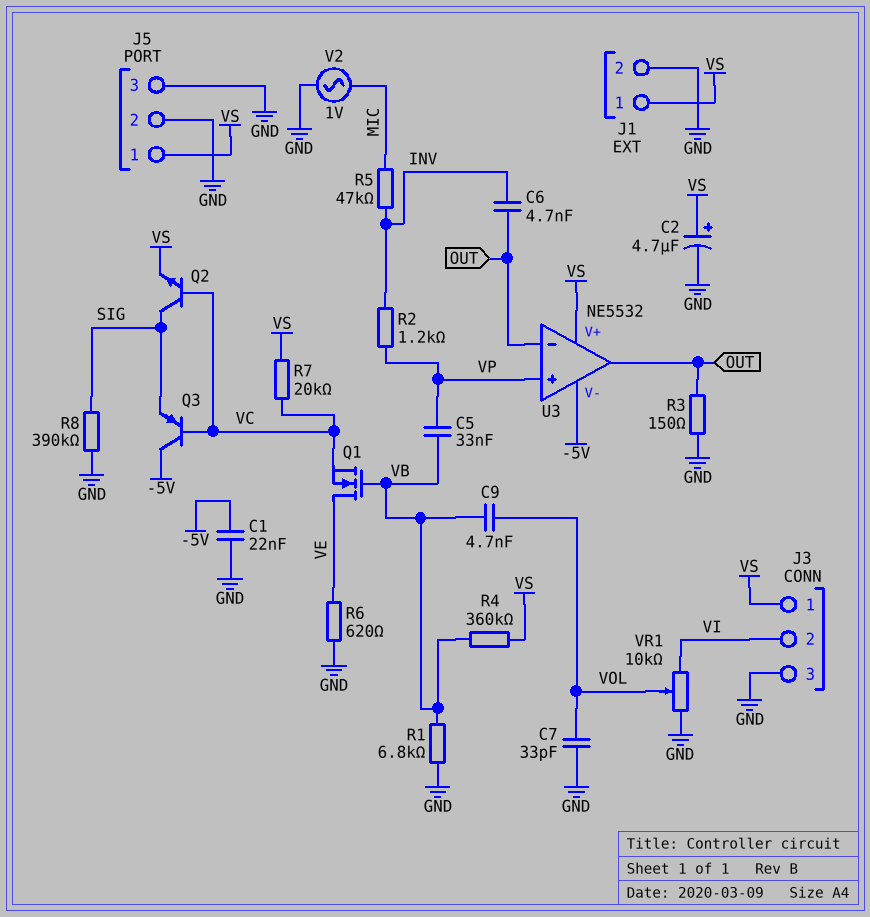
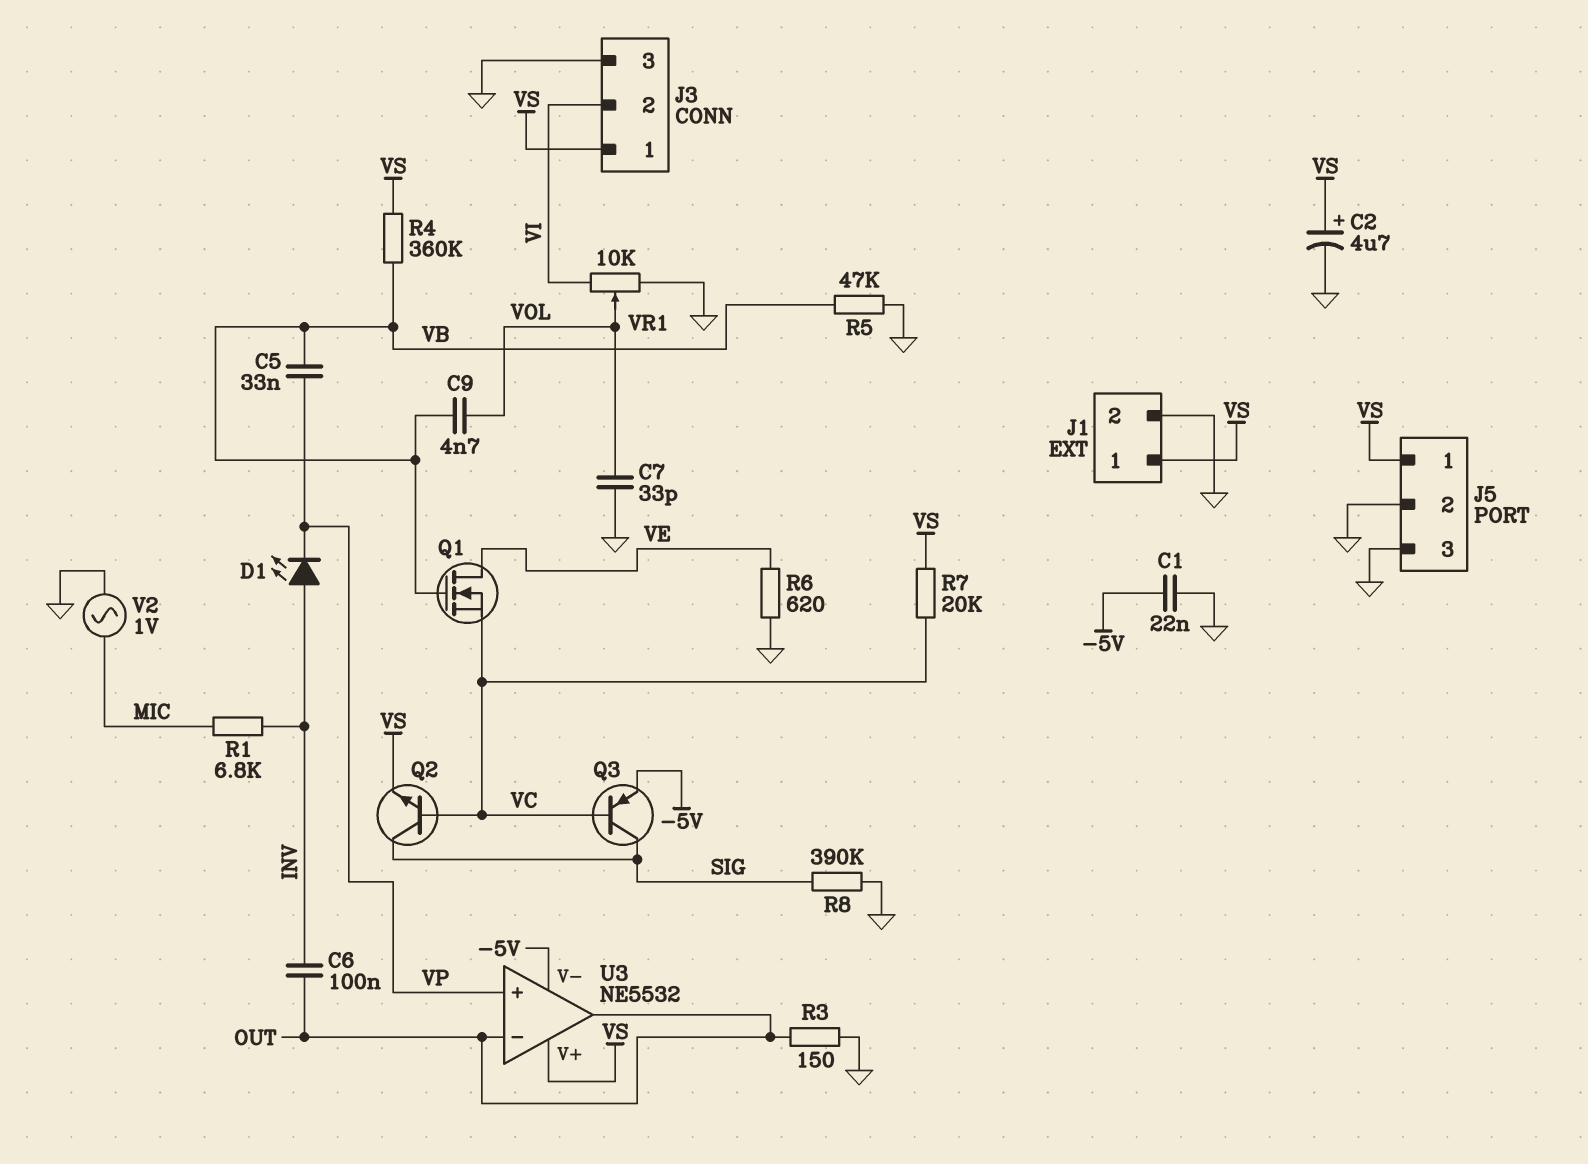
C6: 4.7nF (INV, OUT) -> 100nF (INV, OUT)
D1: none -> LED (A INV, K VP)
Q3: PNP (B VC, C -5V, E SIG) -> PNP (B VC, C SIG, E -5V)
R1: 6.8k (GND, VB) -> 6.8k (INV, MIC)
R2: 1.2k (INV, VP) -> none
R5: 47k (INV, MIC) -> 47k (GND, VB)

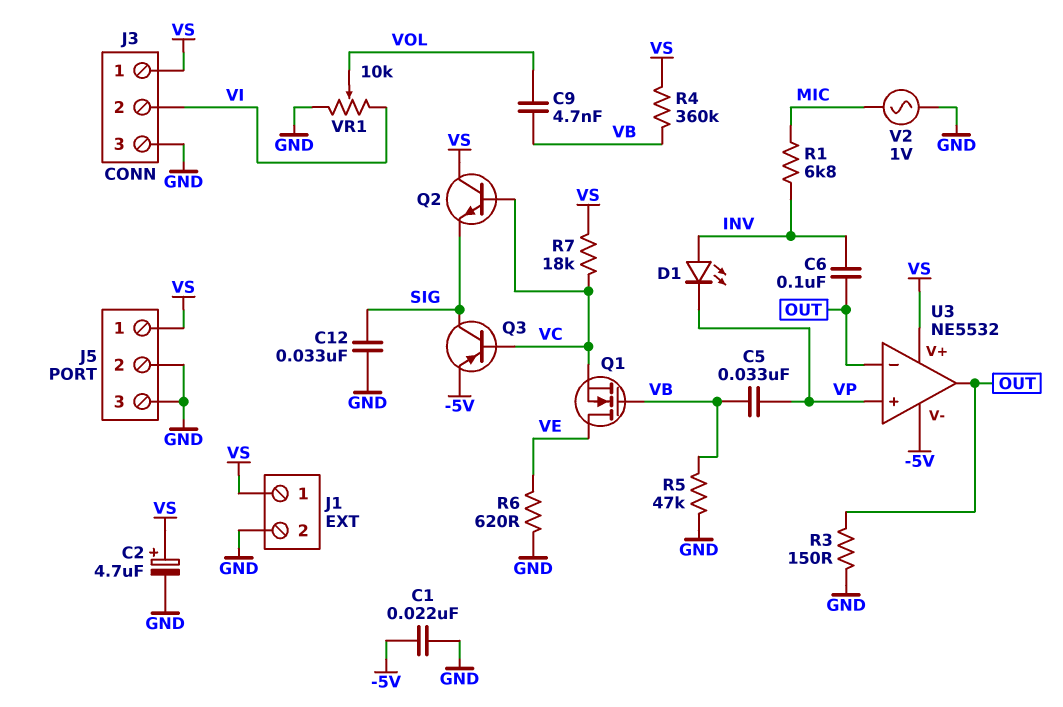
C7: 33pF (GND, VOL) -> none
C12: none -> 33nF (GND, SIG)
Q2: NPN (B VC, C SIG, E VS) -> NPN (B VC, C VS, E SIG)
R7: 20k (VC, VS) -> 18k (VC, VS)
R8: 390k (GND, SIG) -> none

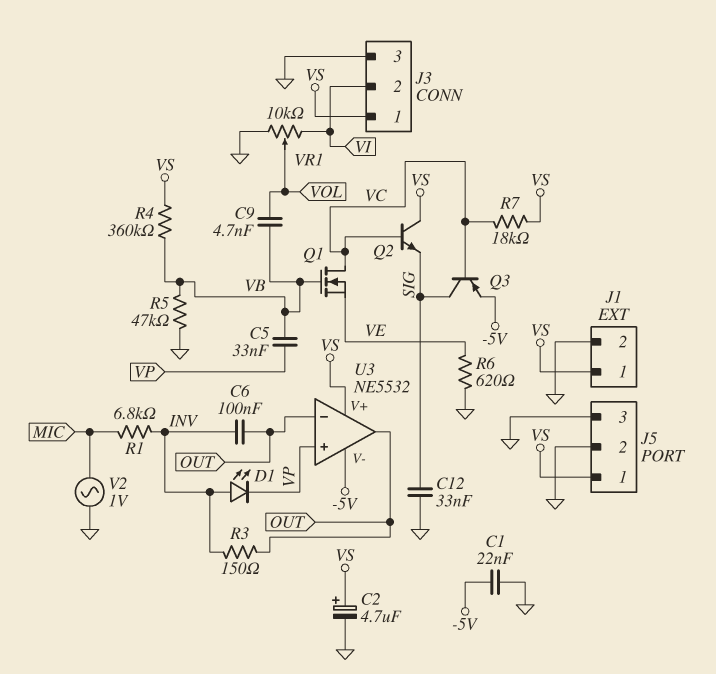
Q1: NMOS (G VB, D VE, S VC) -> NMOS (G VB, D VC, S VE)
R3: 150 (GND, OUT) -> 150 (INV, OUT)

